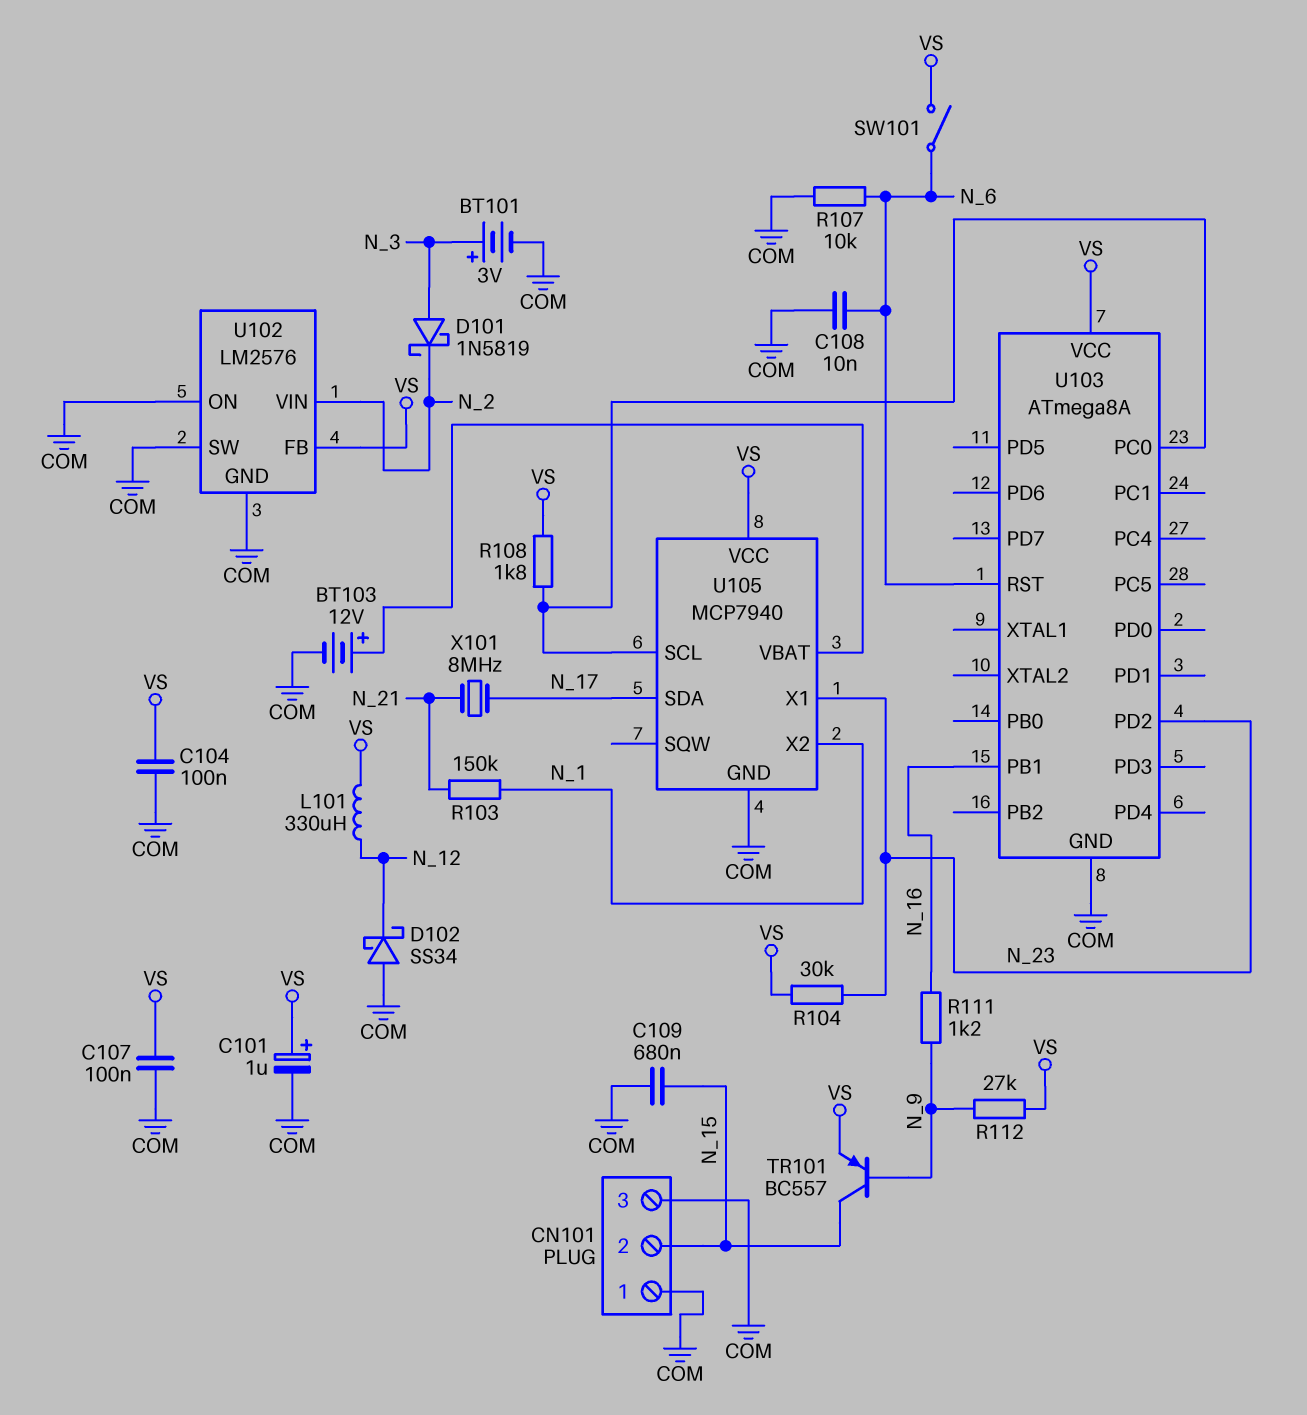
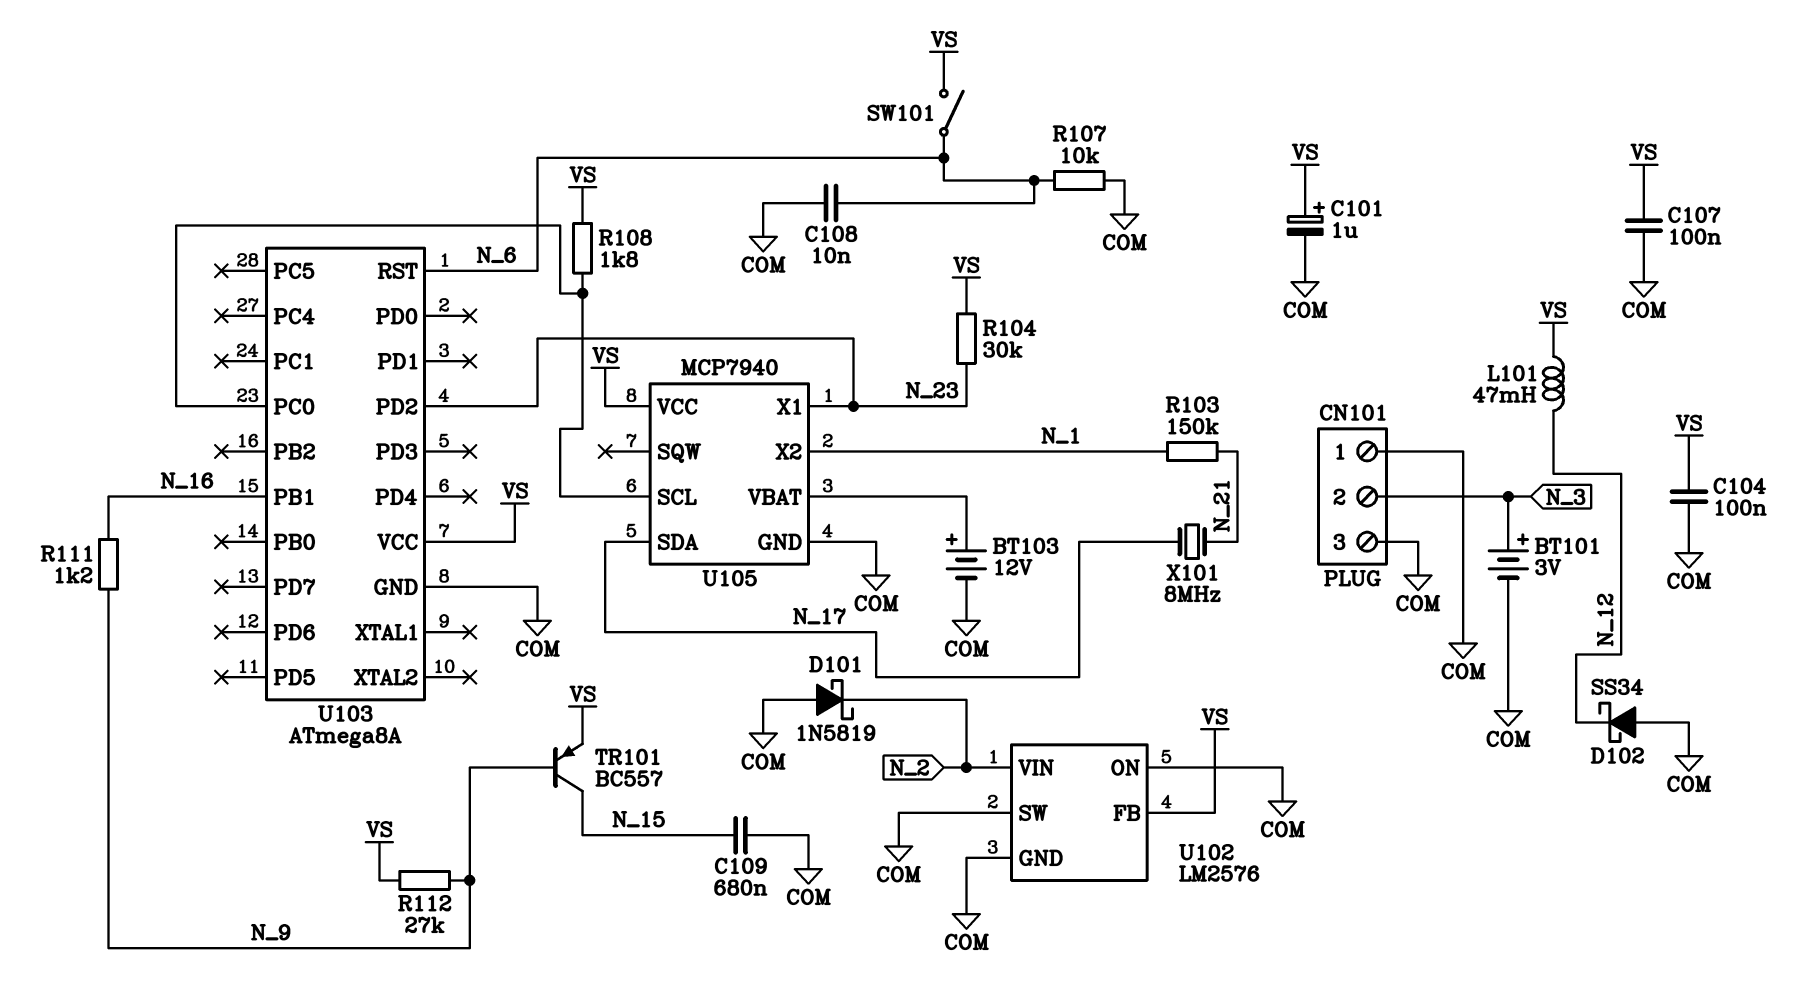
CN101 pin 2: N_15 -> N_3
D101: schottky 1N5819 (A N_3, K N_2) -> schottky 1N5819 (A COM, K N_2)
L101: 330uH (N_12, VS) -> 47mH (N_12, VS)

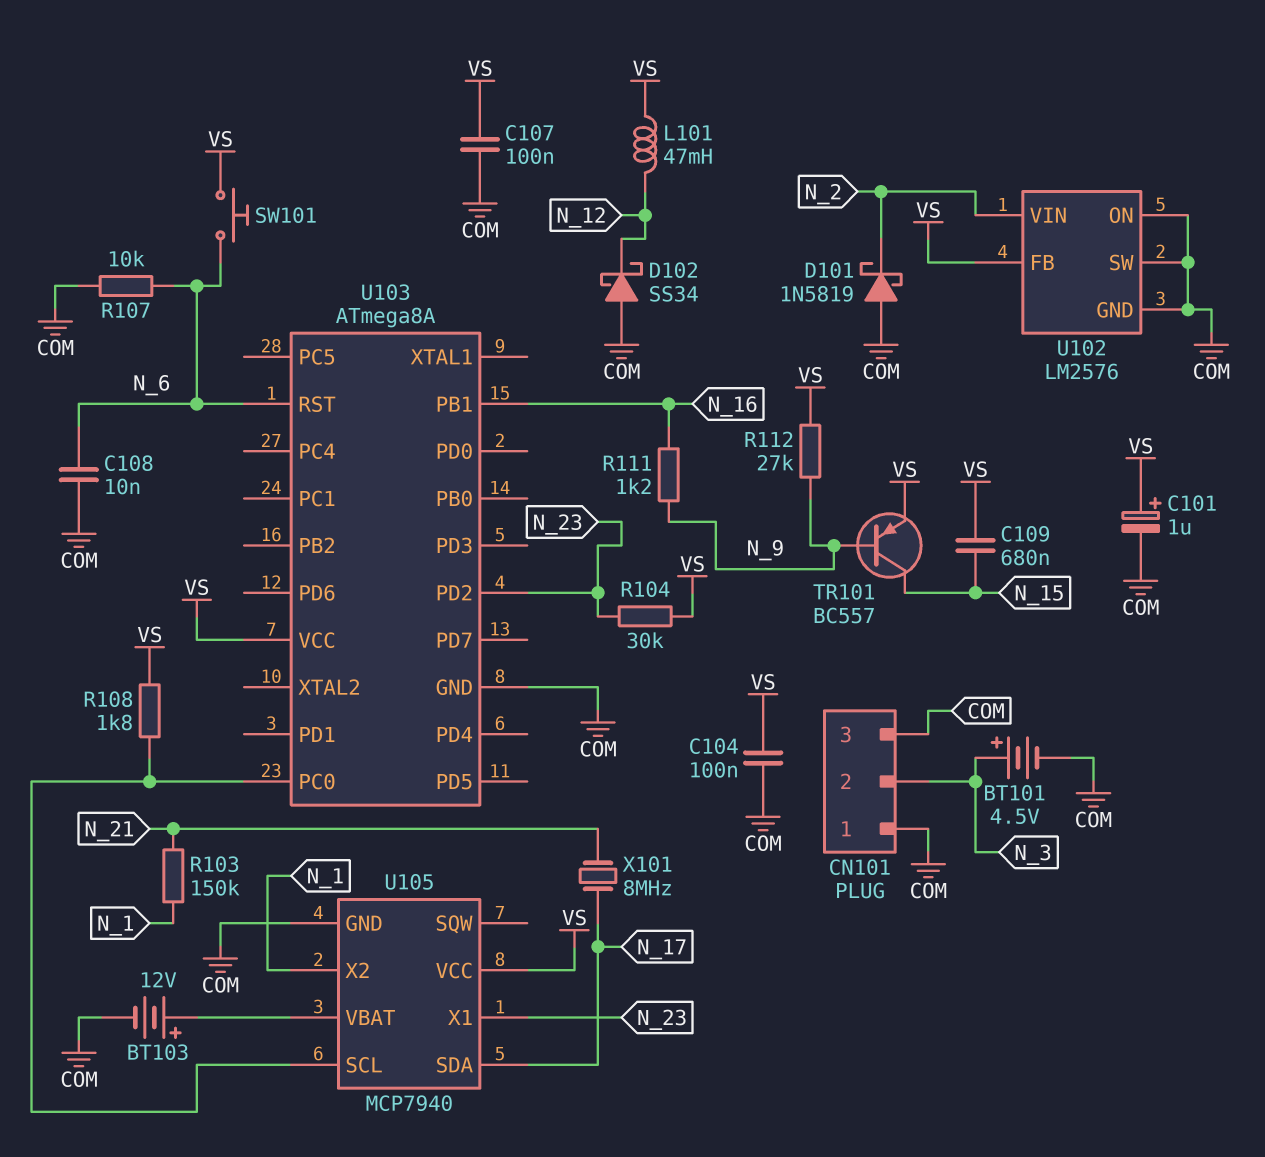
BT101: 3V (plus N_3, minus COM) -> 4.5V (plus N_3, minus COM)
C109: 680nF (COM, N_15) -> 680nF (N_15, VS)
SW101: switch (N_6, VS) -> button (N_6, VS)

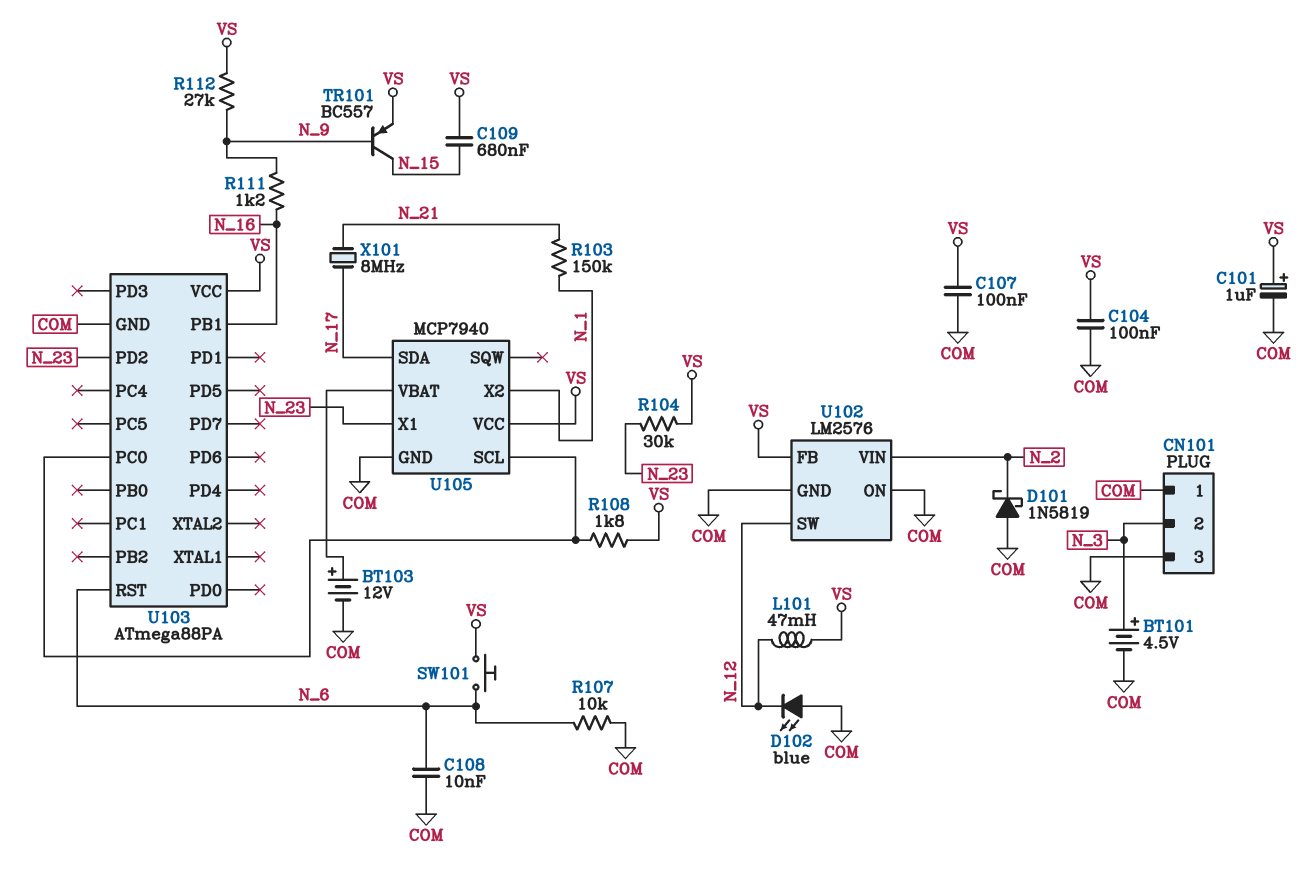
D102: schottky SS34 (A COM, K N_12) -> LED blue (A COM, K N_12)
U102 pin SW: COM -> N_12
U103: ATmega8A -> ATmega88PA

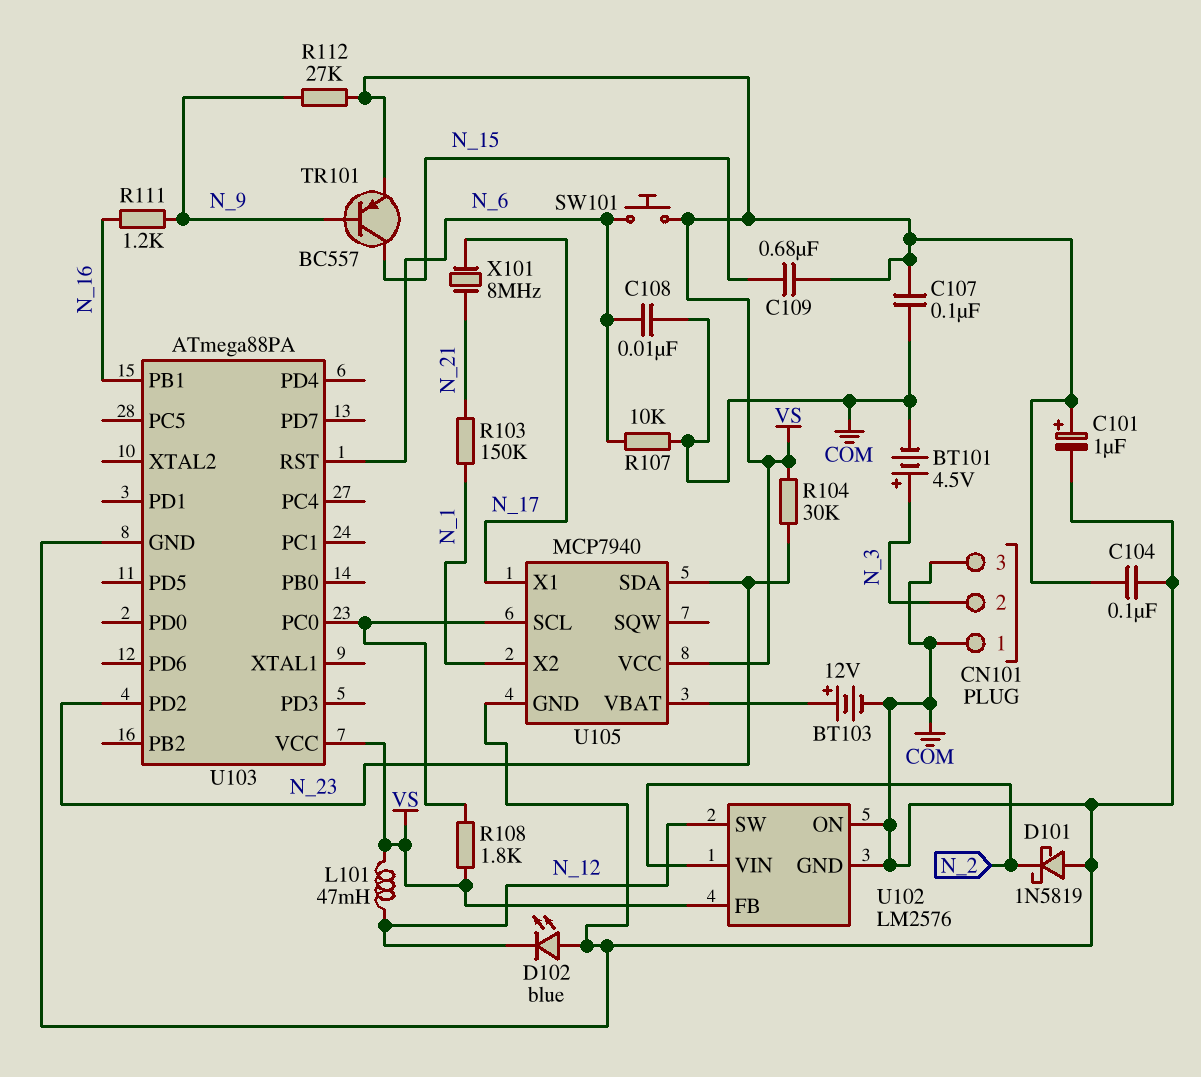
U105 pin SDA: N_17 -> N_23
U105 pin X1: N_23 -> N_17

